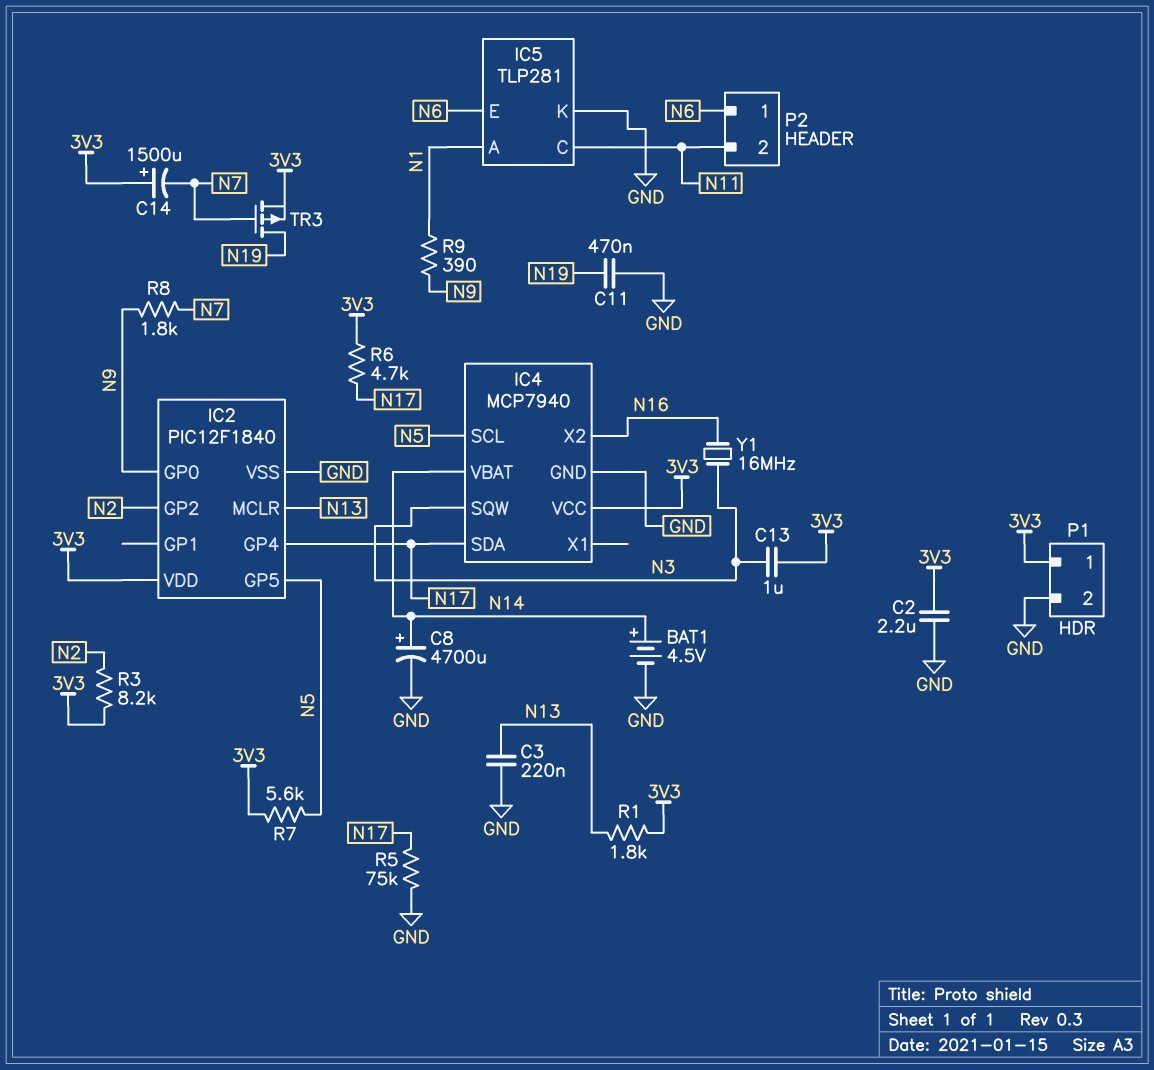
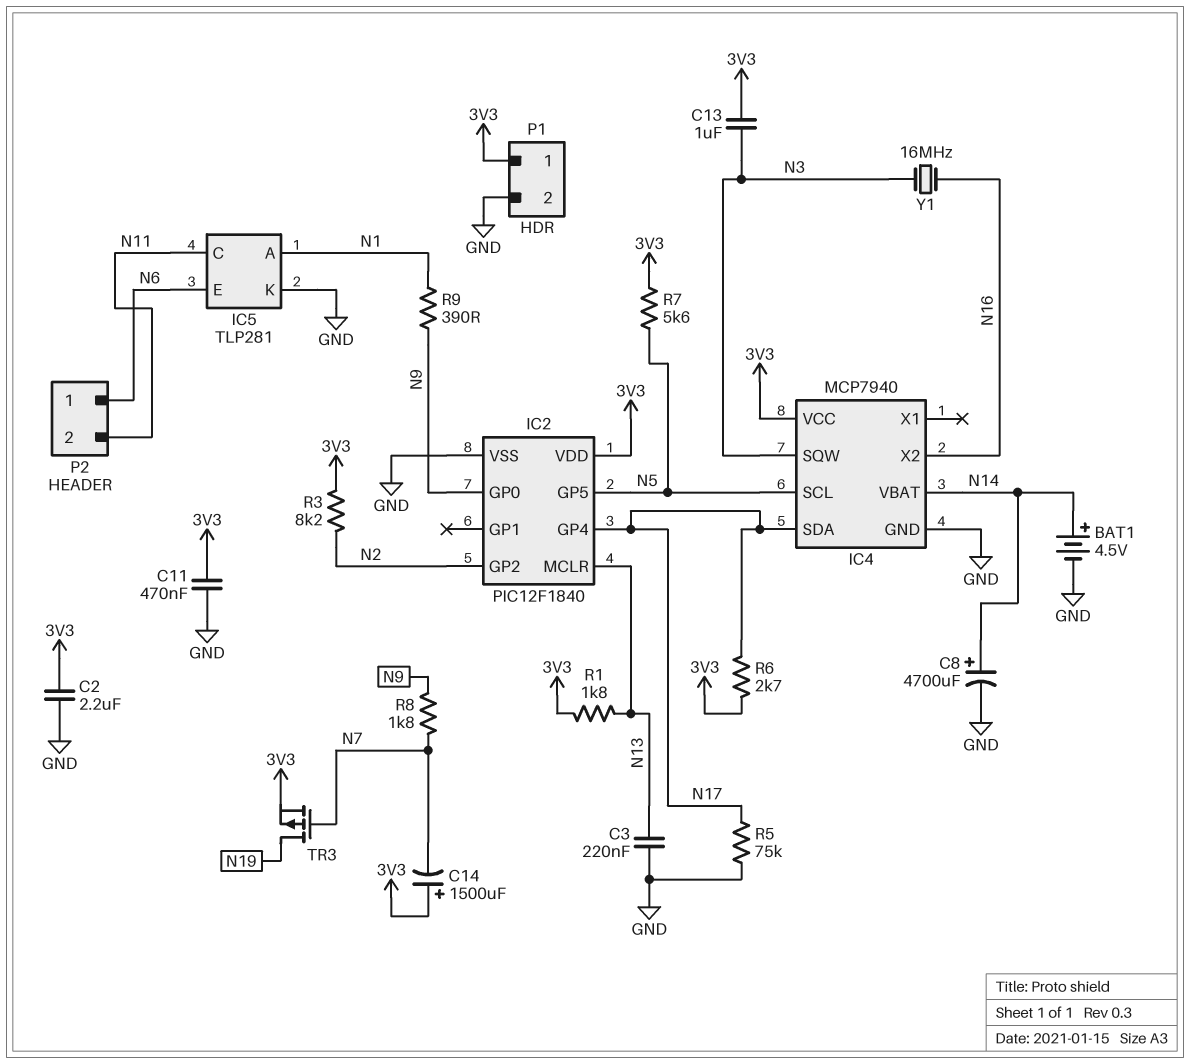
C11: 470nF (GND, N19) -> 470nF (3V3, GND)
R6: 4.7k (3V3, N17) -> 2.7k (3V3, N17)

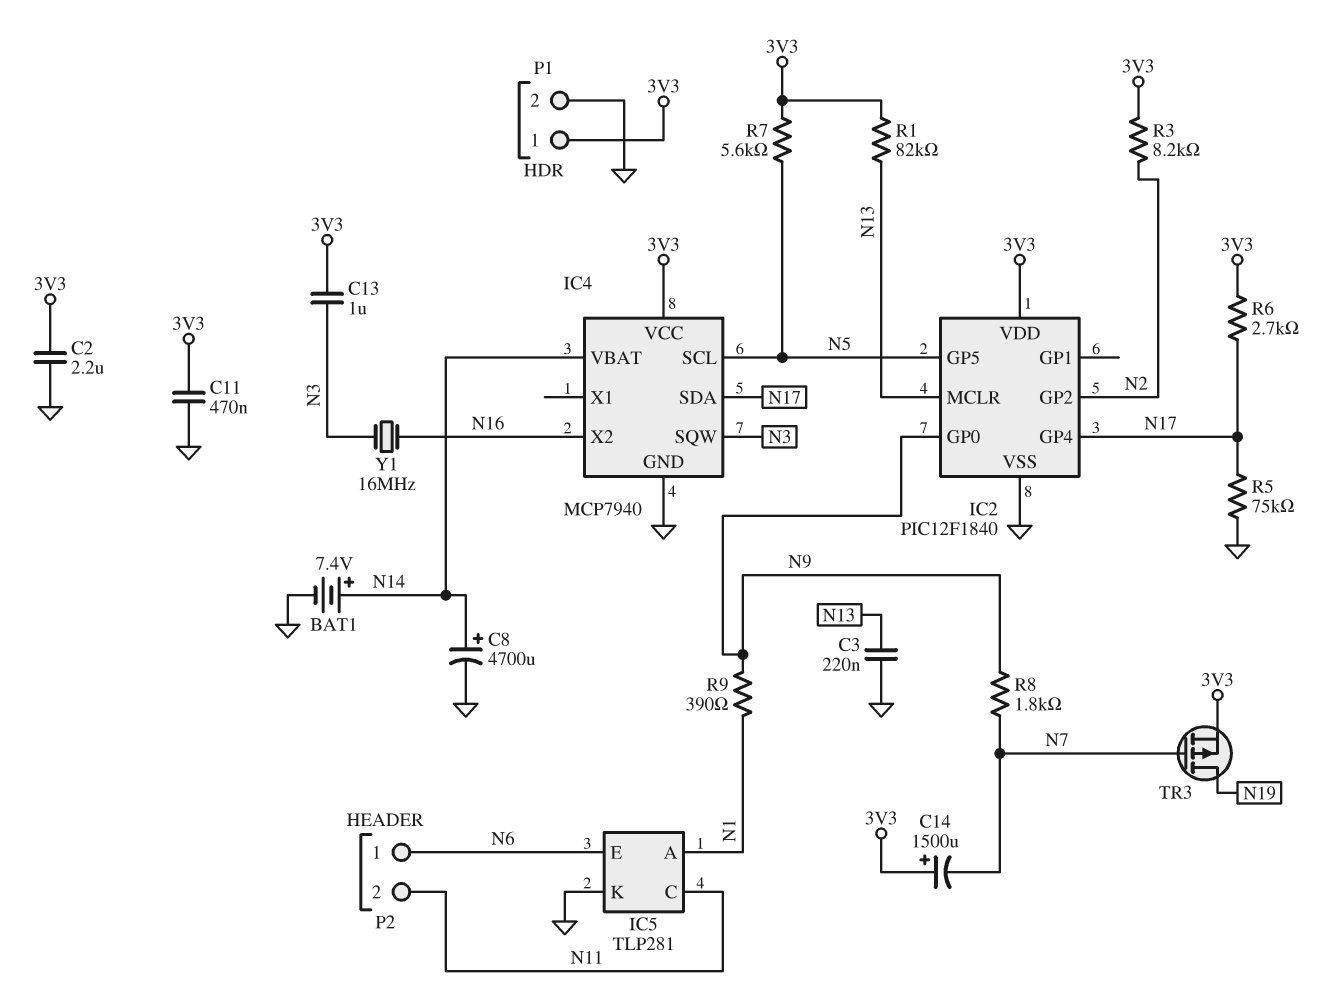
BAT1: 4.5V (plus N14, minus GND) -> 7.4V (plus N14, minus GND)
R1: 1.8k (3V3, N13) -> 82k (3V3, N13)

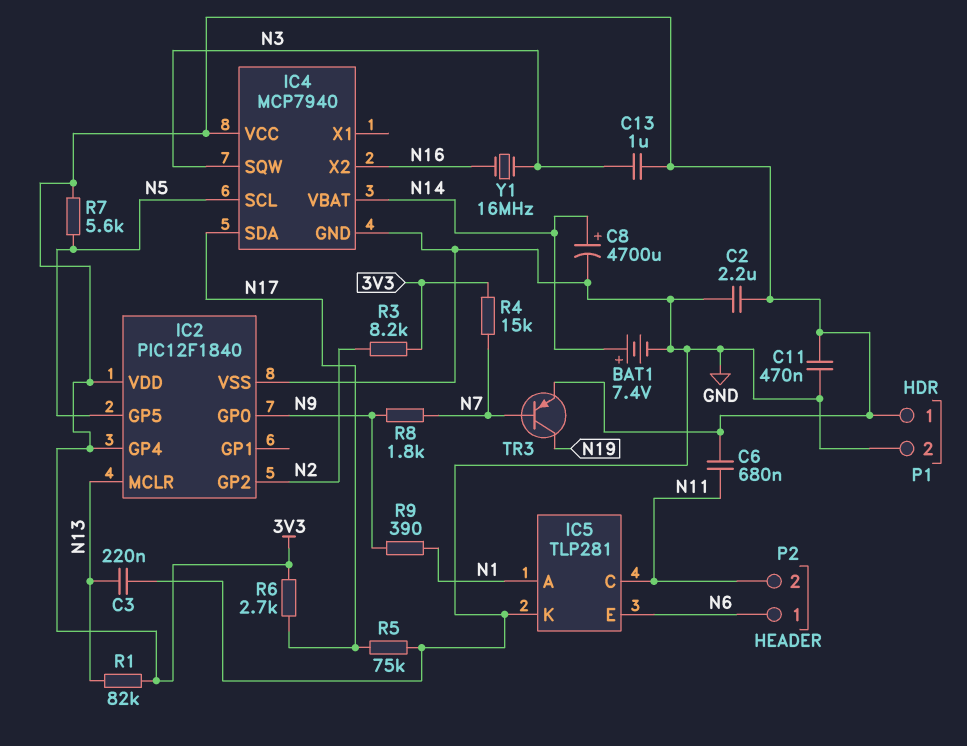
C6: none -> 680nF (3V3, N11)
C14: 1500uF (plus 3V3, minus N7) -> none
IC2 pin GP4: N17 -> 3V3
R4: none -> 15k (3V3, N7)
TR3: PMOS (G N7, D N19, S 3V3) -> PNP (B N7, C N19, E 3V3)

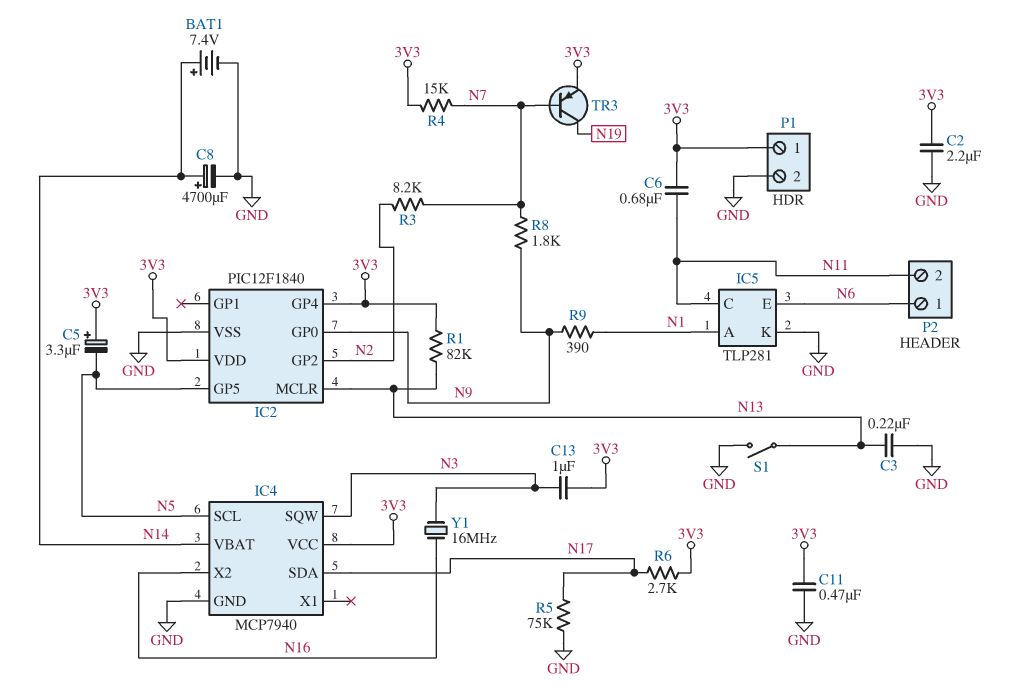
C5: none -> 3.3uF (plus 3V3, minus N5)
R3: 8.2k (3V3, N2) -> 8.2k (N2, N7)
R7: 5.6k (3V3, N5) -> none
S1: none -> switch (GND, N13)

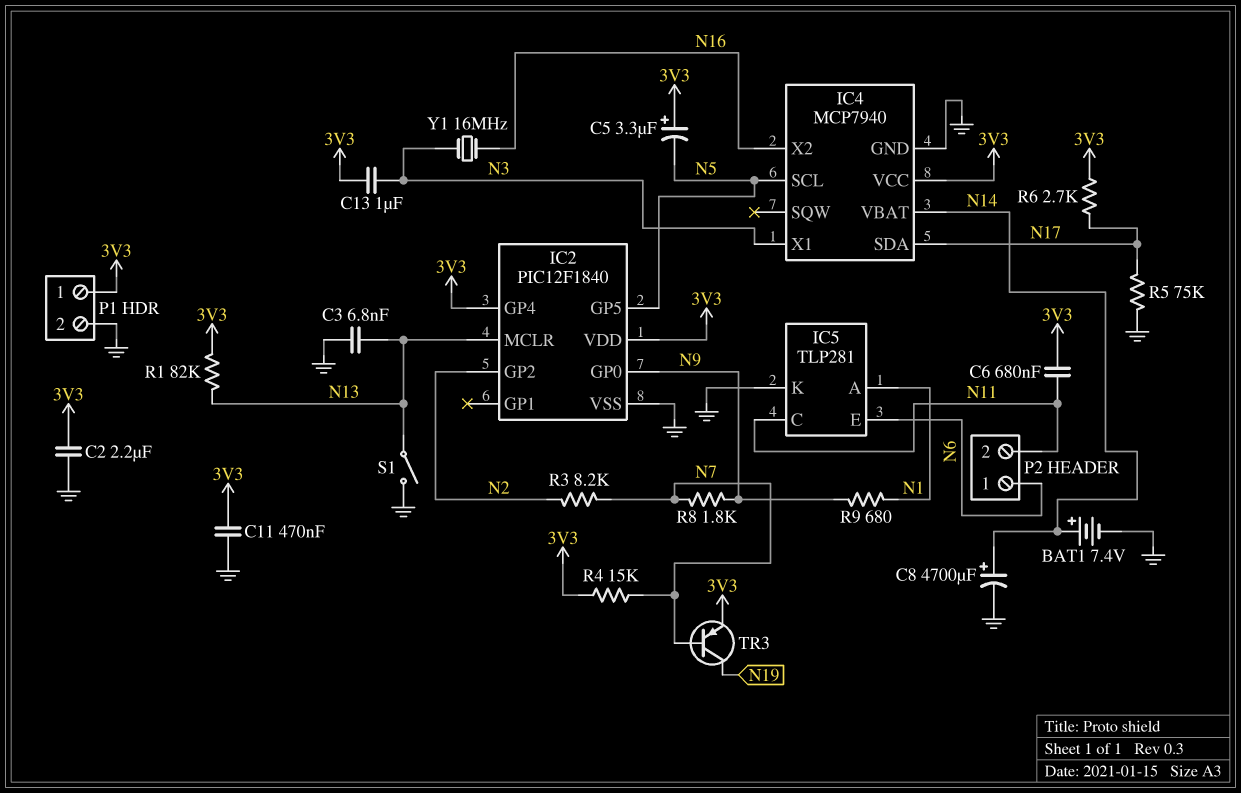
C3: 220nF (GND, N13) -> 6.8nF (GND, N13)
IC4 pin SQW: N3 -> none
IC4 pin X1: none -> N3
R9: 390 (N1, N9) -> 680 (N1, N9)

